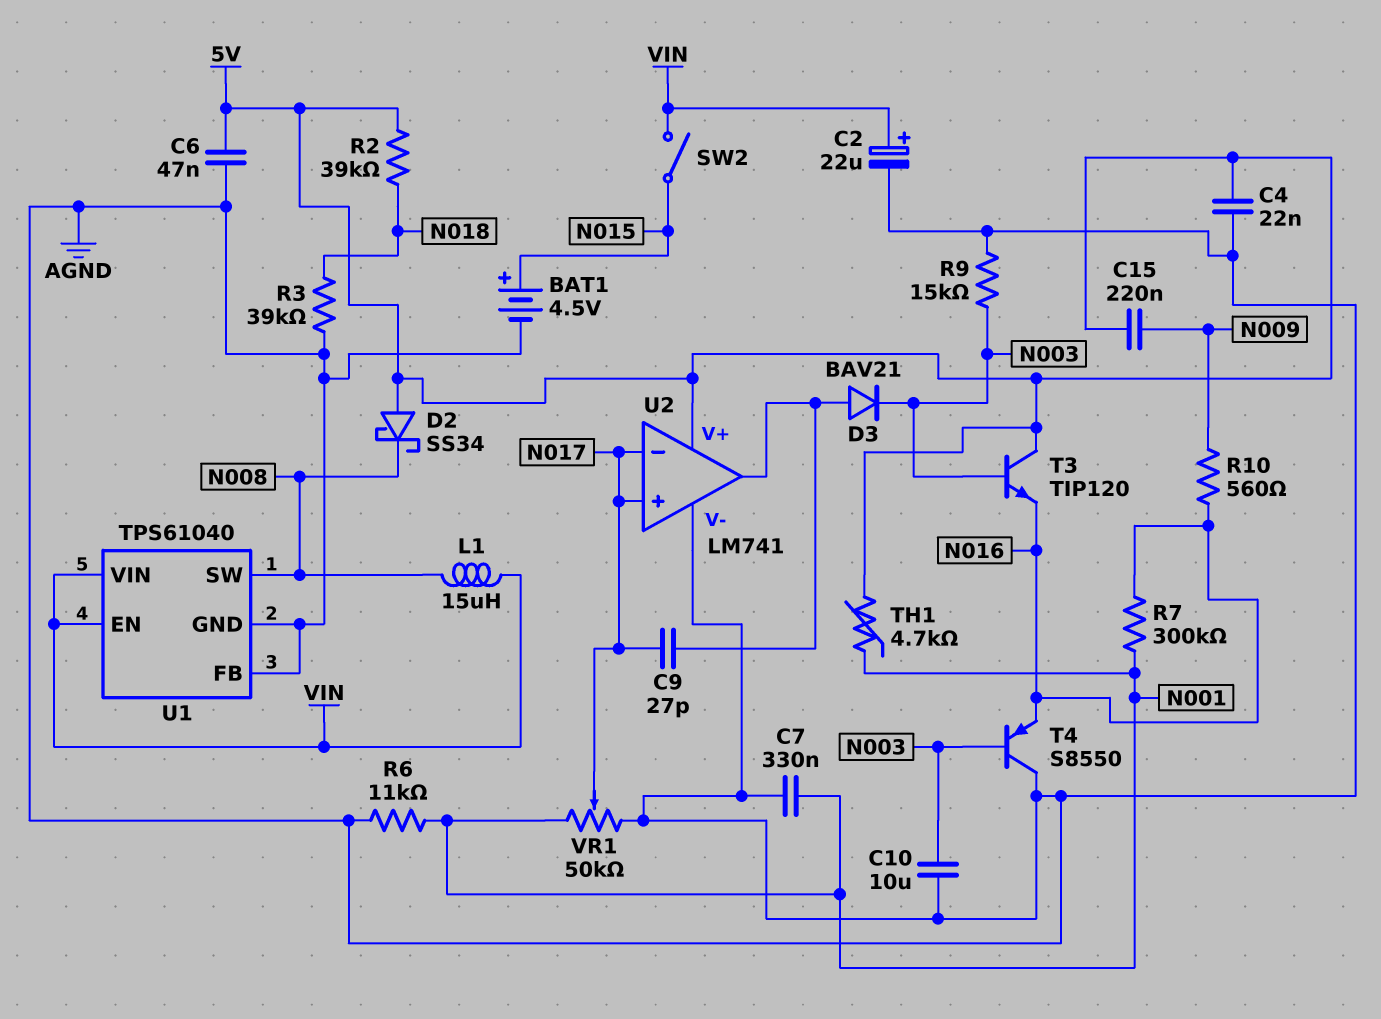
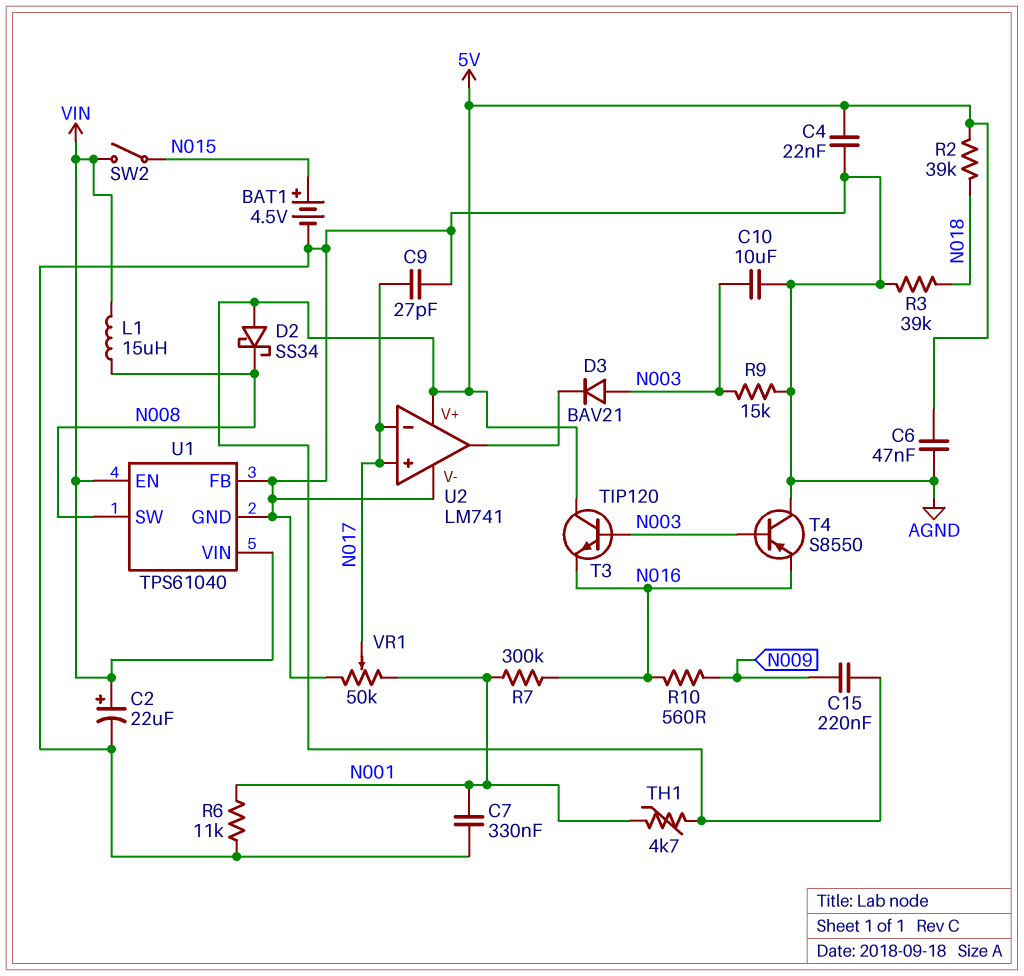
C9: 27pF (N017, U2/out) -> 27pF (AGND, N017)
D3: diode BAV21 (A U2/out, K N003) -> diode BAV21 (A N003, K U2/out)

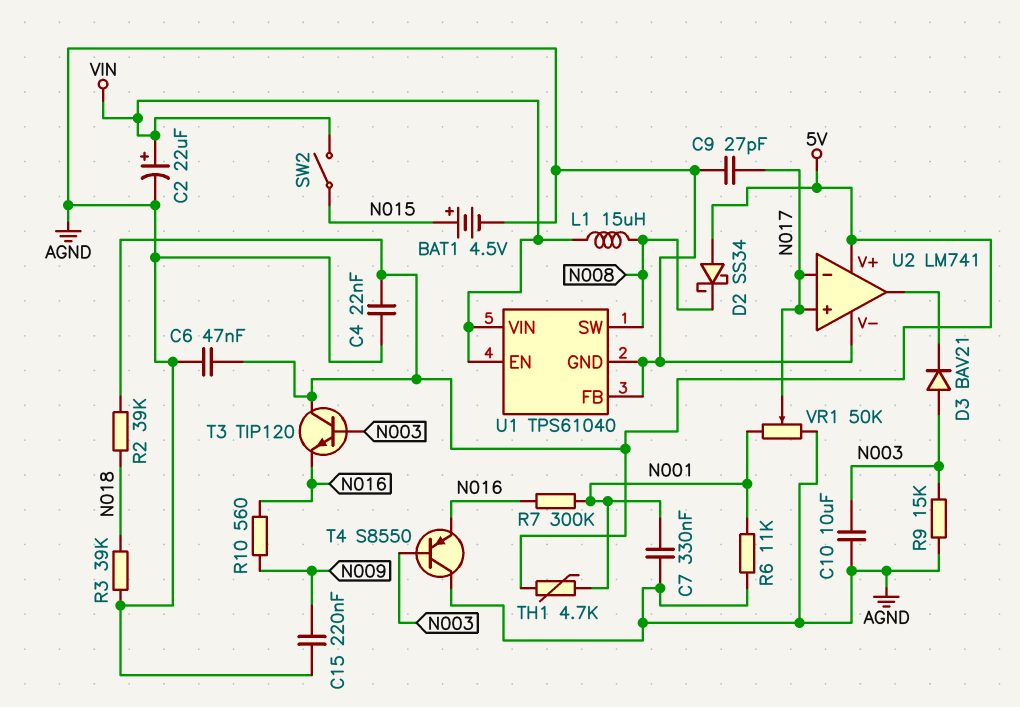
C15: 220nF (5V, N009) -> 220nF (AGND, N009)

